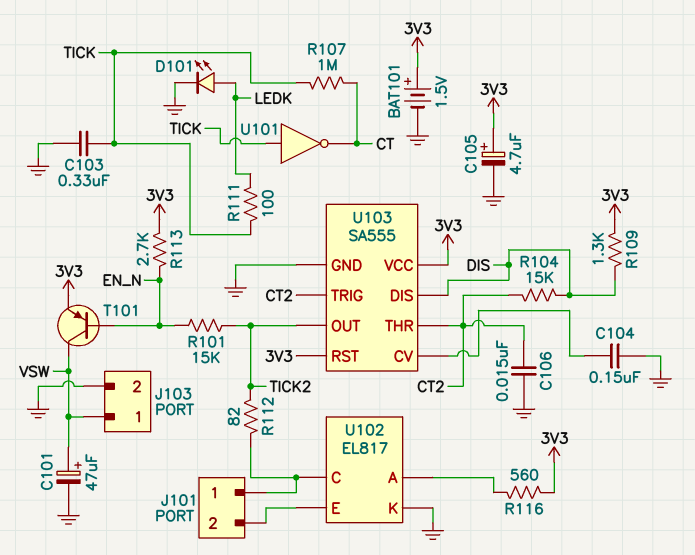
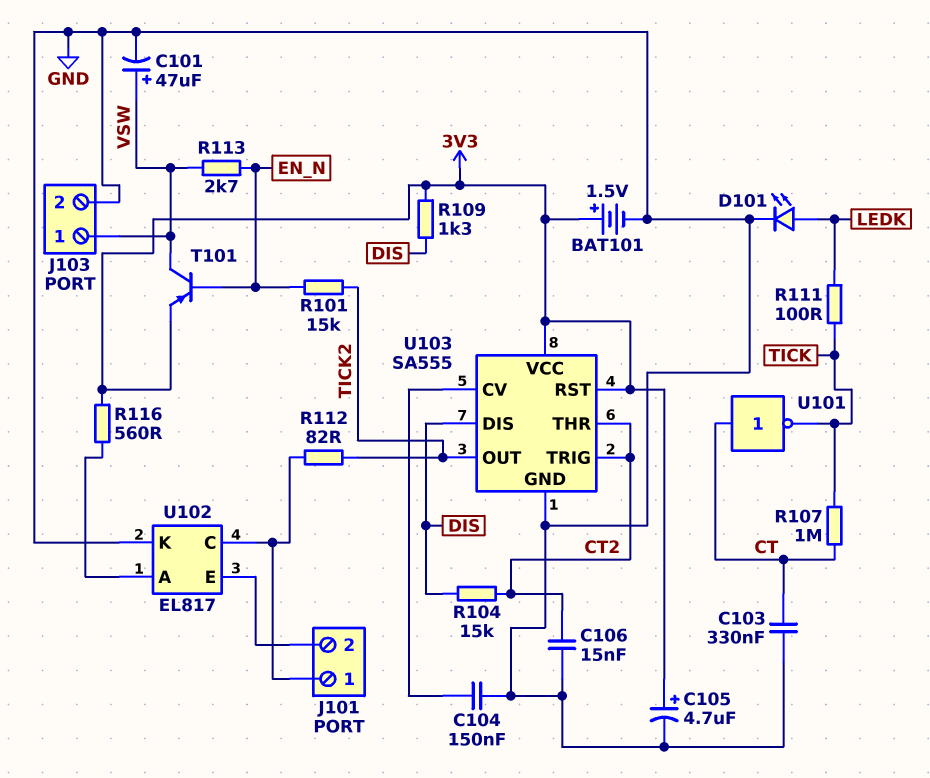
C103: 330nF (GND, TICK) -> 330nF (CT, GND)
R113: 2.7k (3V3, EN_N) -> 2.7k (EN_N, VSW)
U101: NOT (in TICK, out CT) -> NOT (in CT, out TICK)

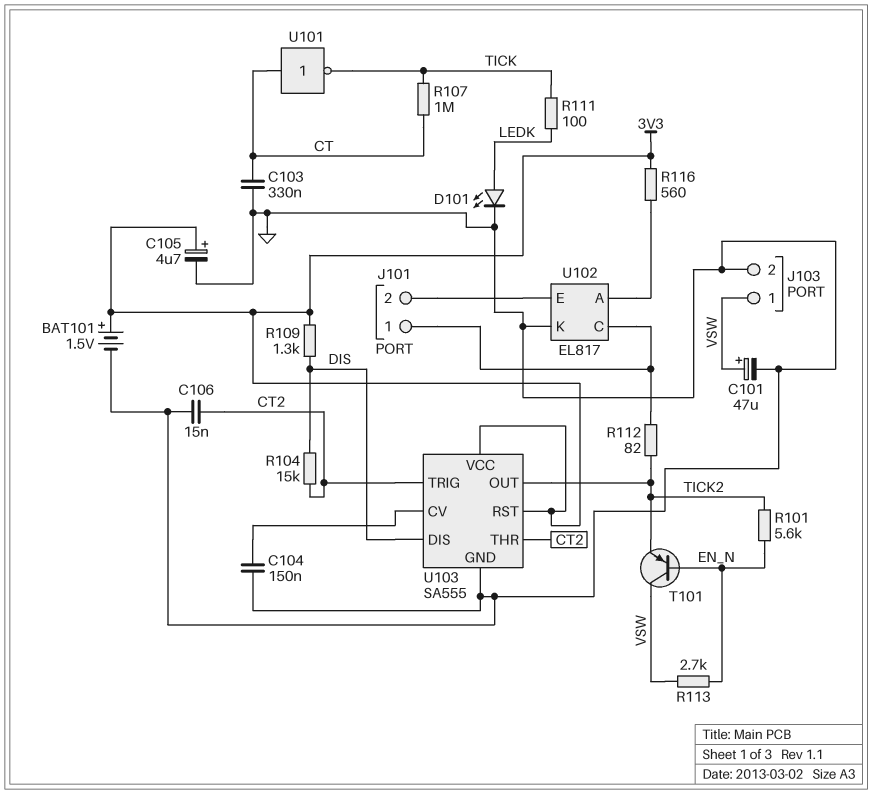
R101: 15k (EN_N, TICK2) -> 5.6k (EN_N, TICK2)
T101: PNP (B EN_N, C VSW, E 3V3) -> PNP (B EN_N, C VSW, E TICK2)

